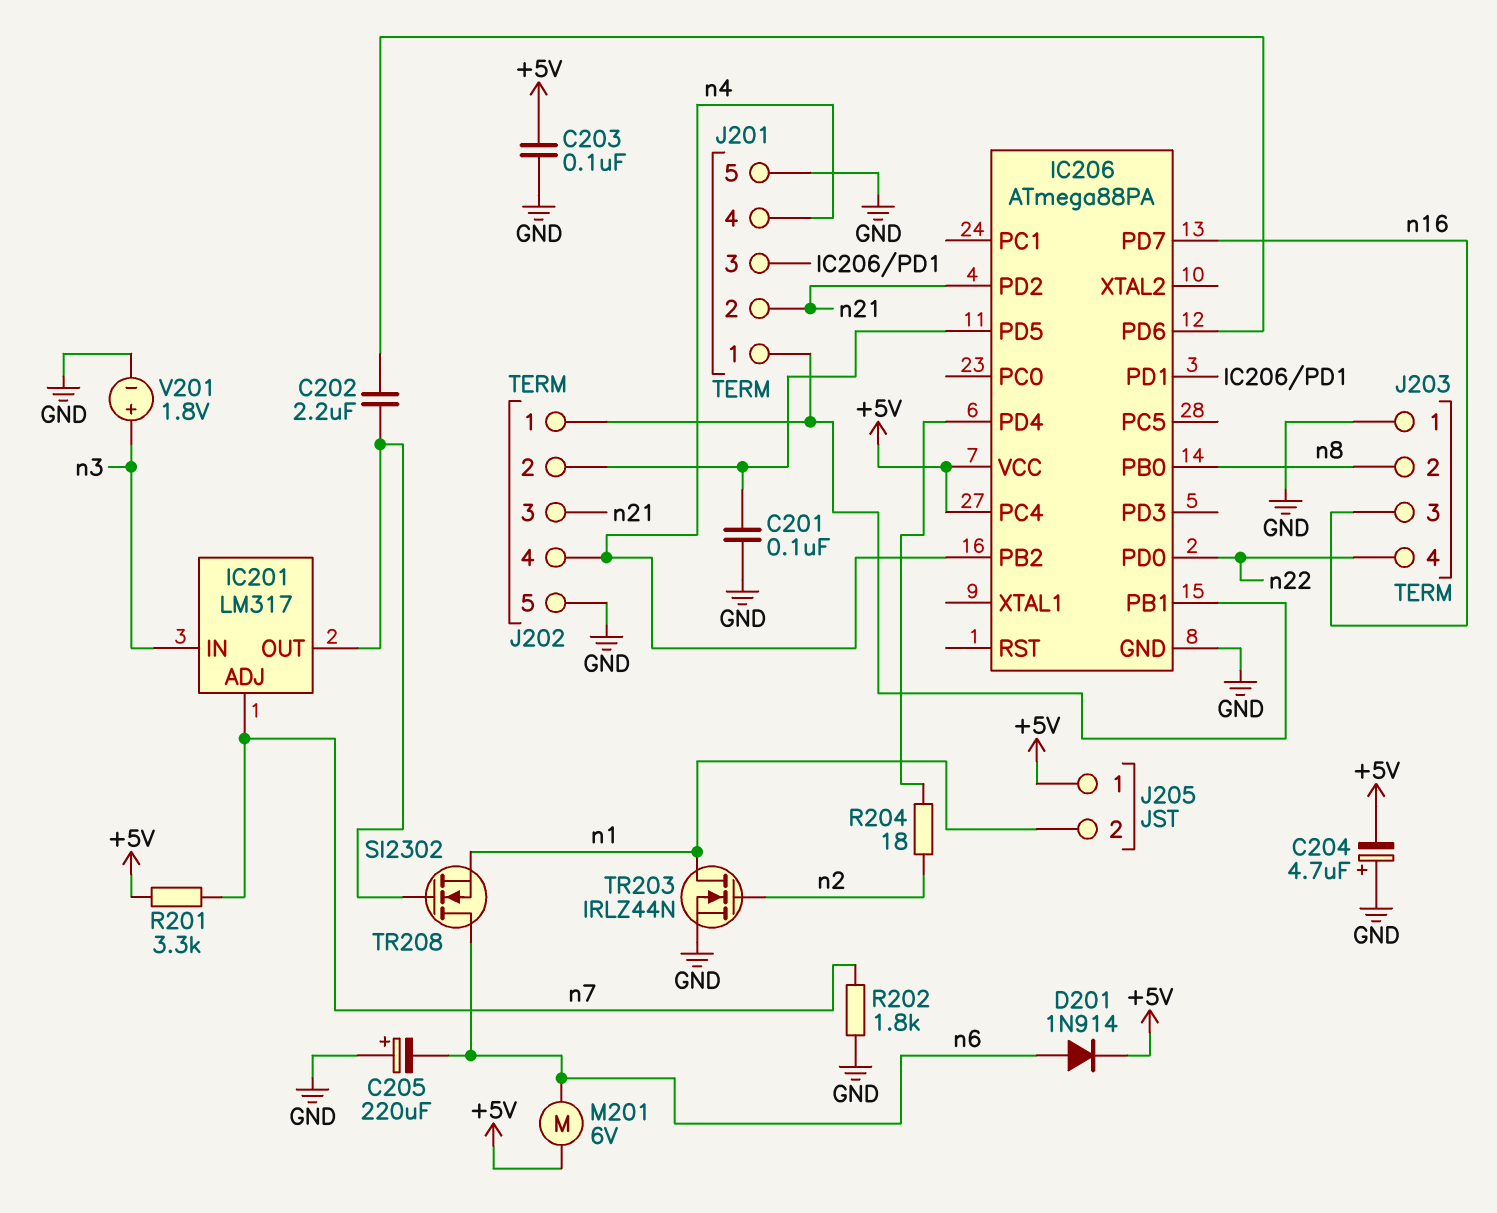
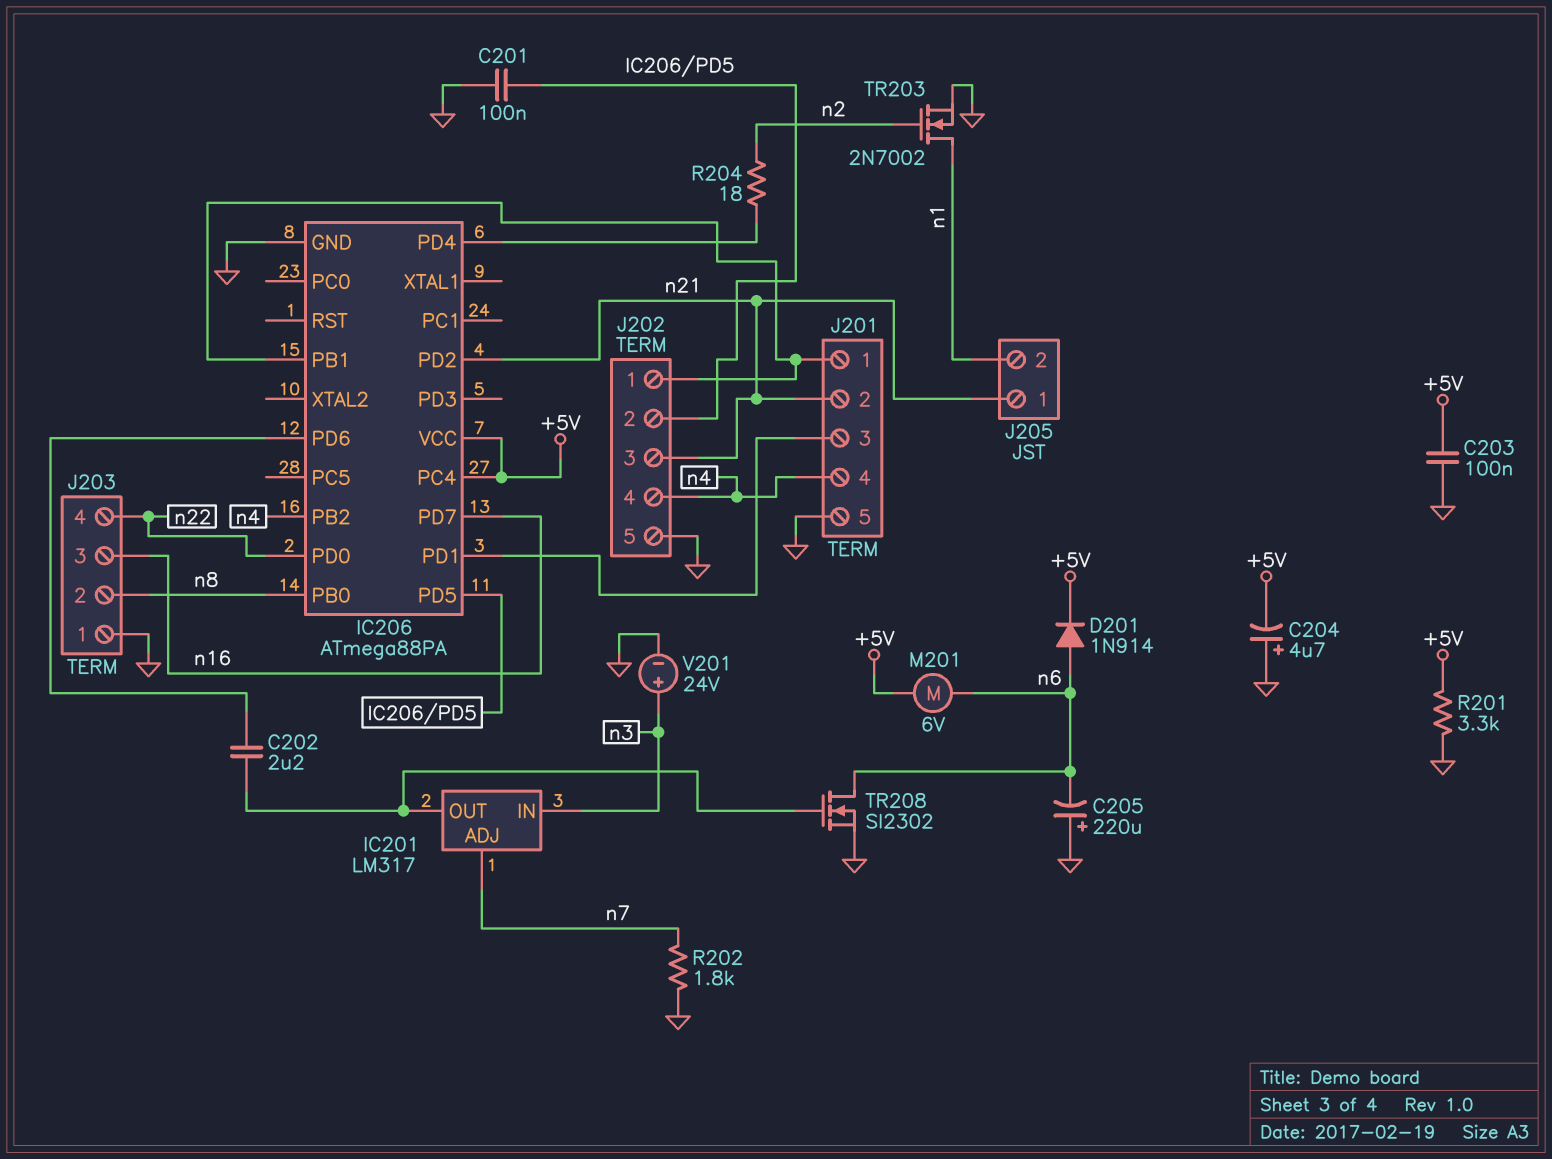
J205 pin 1: +5V -> n21
R201: 3.3k (+5V, n7) -> 3.3k (+5V, GND)
TR203: NMOS IRLZ44N (G n2, D n1, S GND) -> NMOS 2N7002 (G n2, D n1, S GND)
TR208: NMOS SI2302 (G IC201/OUT, D n6, S n1) -> NMOS SI2302 (G IC201/OUT, D n6, S GND)
V201: 1.8V (plus n3, minus GND) -> 24V (plus n3, minus GND)

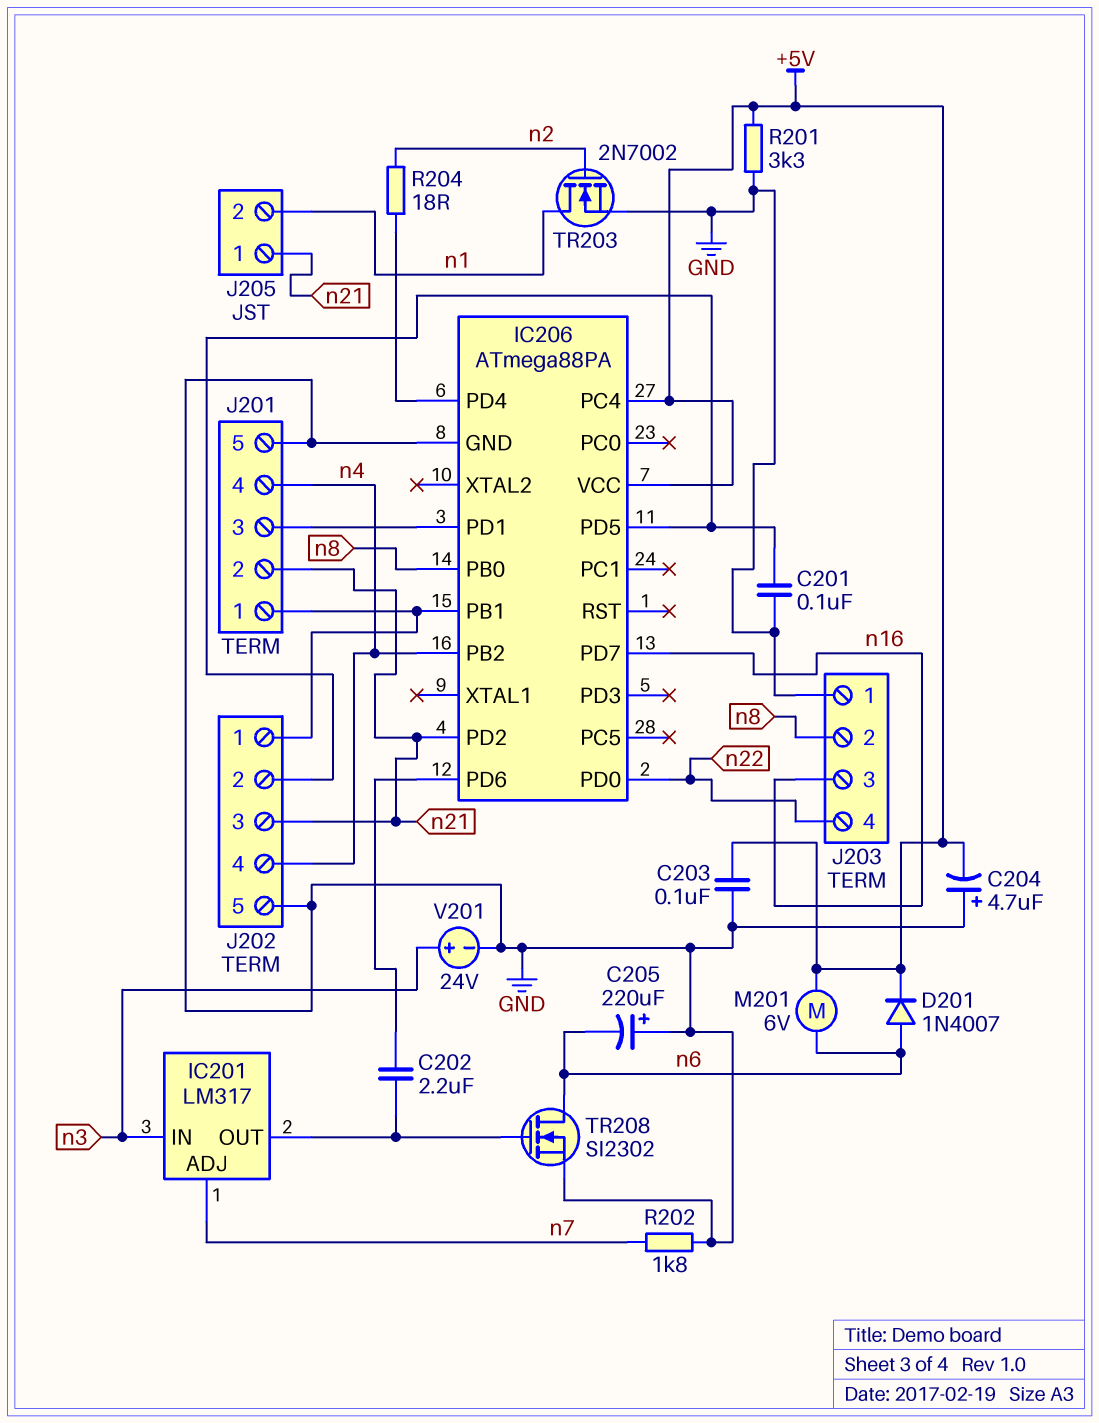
D201: diode 1N914 (A n6, K +5V) -> diode 1N4007 (A n6, K +5V)

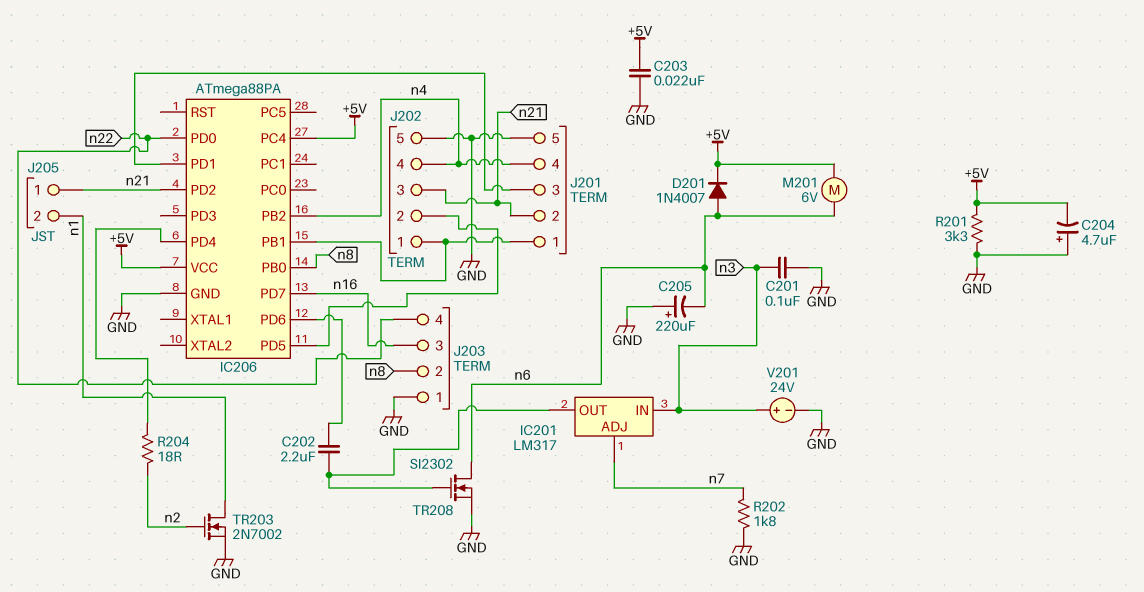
C201: 100nF (GND, IC206/PD5) -> 100nF (GND, n3)
C203: 100nF (+5V, GND) -> 22nF (+5V, GND)

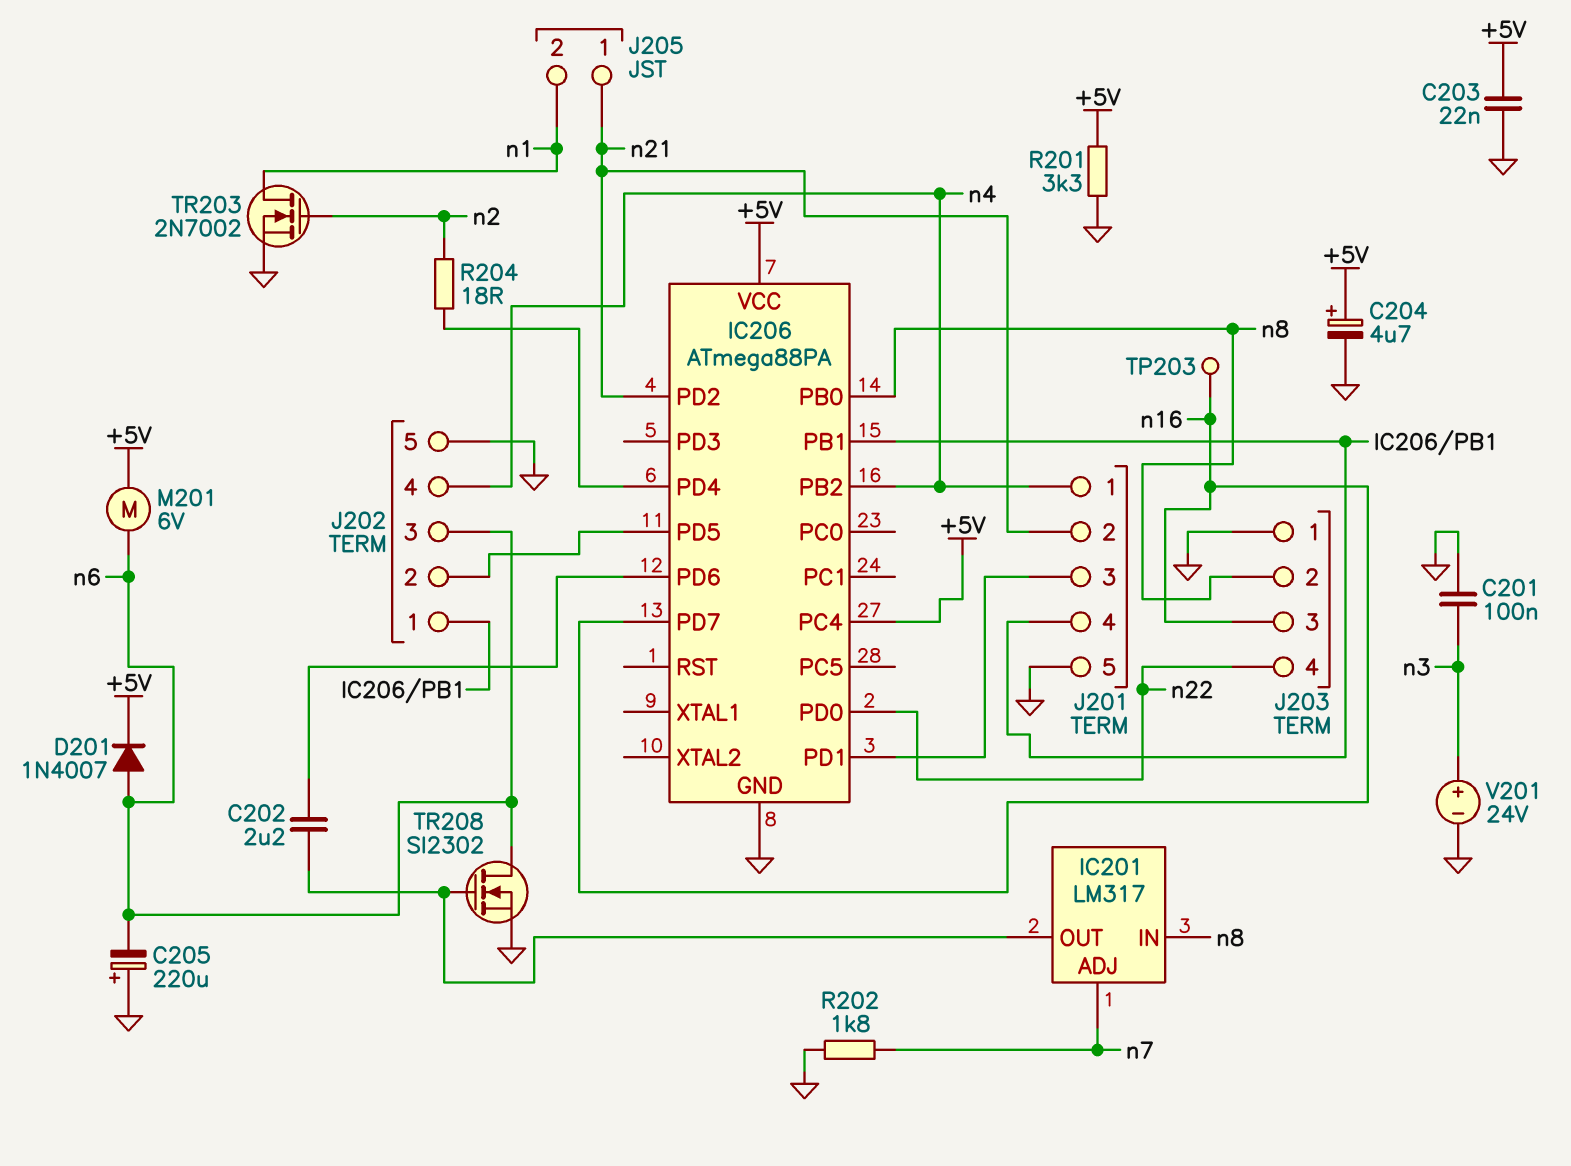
C204: 4.7uF (plus GND, minus +5V) -> 4.7uF (plus +5V, minus GND)
IC201 pin IN: n3 -> n8
J201 pin 1: IC206/PB1 -> n4
J201 pin 4: n4 -> IC206/PB1
J202 pin 3: n21 -> n6
TP203: none -> test point (n16)

